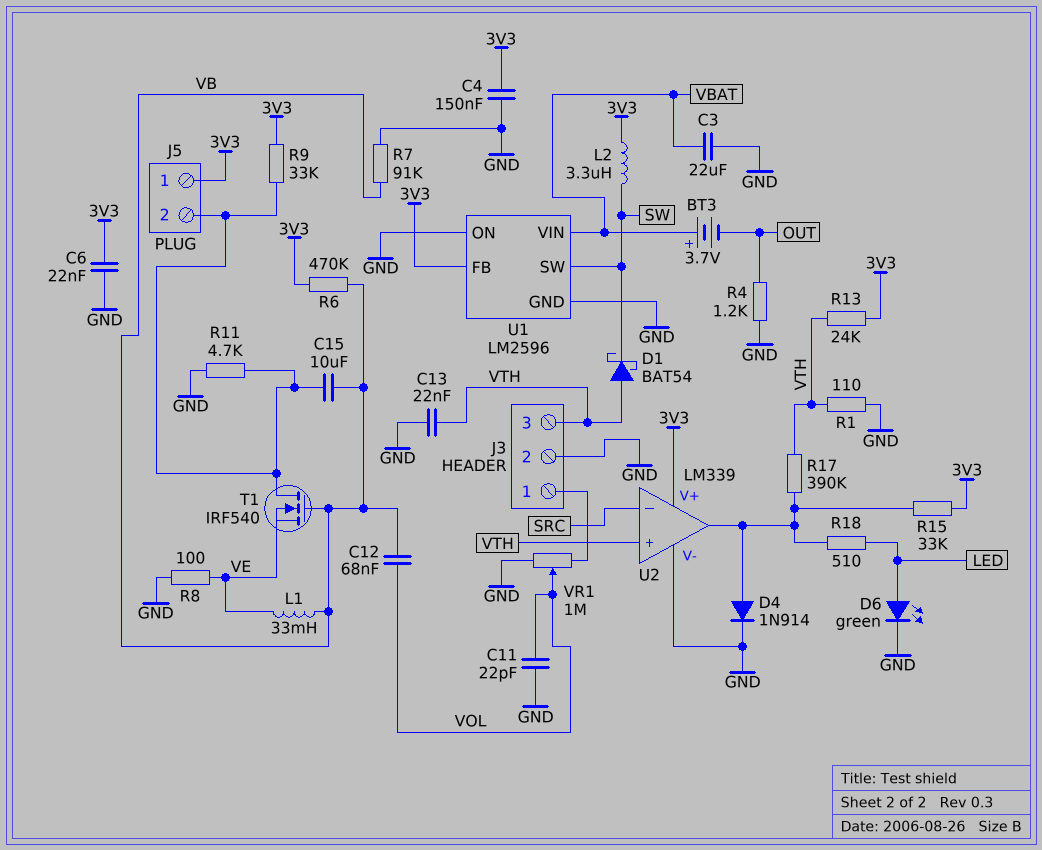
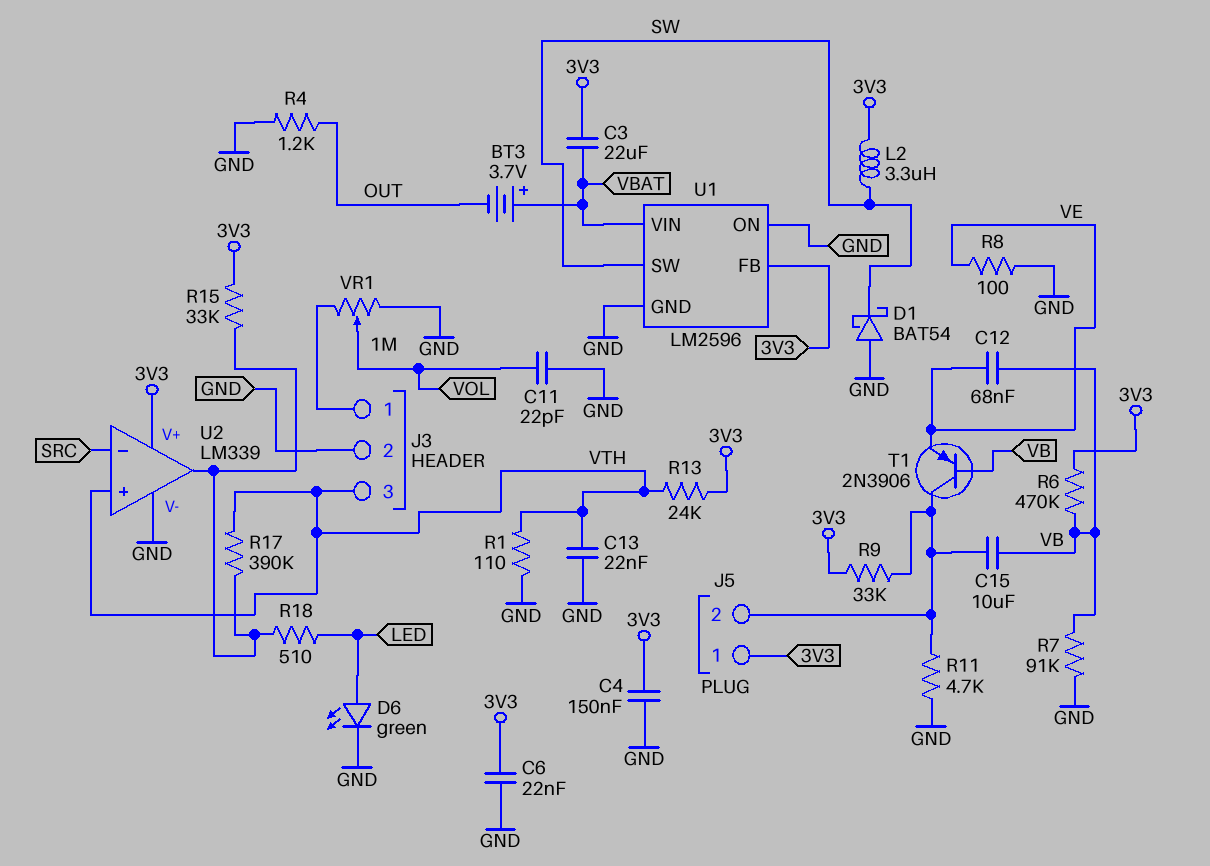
C3: 22uF (GND, VBAT) -> 22uF (3V3, VBAT)
C12: 68nF (VB, VOL) -> 68nF (VB, VE)
D1: schottky BAT54 (A VTH, K SW) -> schottky BAT54 (A GND, K SW)
D4: diode 1N914 (A U2/out, K GND) -> none
L1: 33mH (VB, VE) -> none
T1: NMOS IRF540 (G VB, D J5/2, S VE) -> PNP 2N3906 (B VB, C J5/2, E VE)

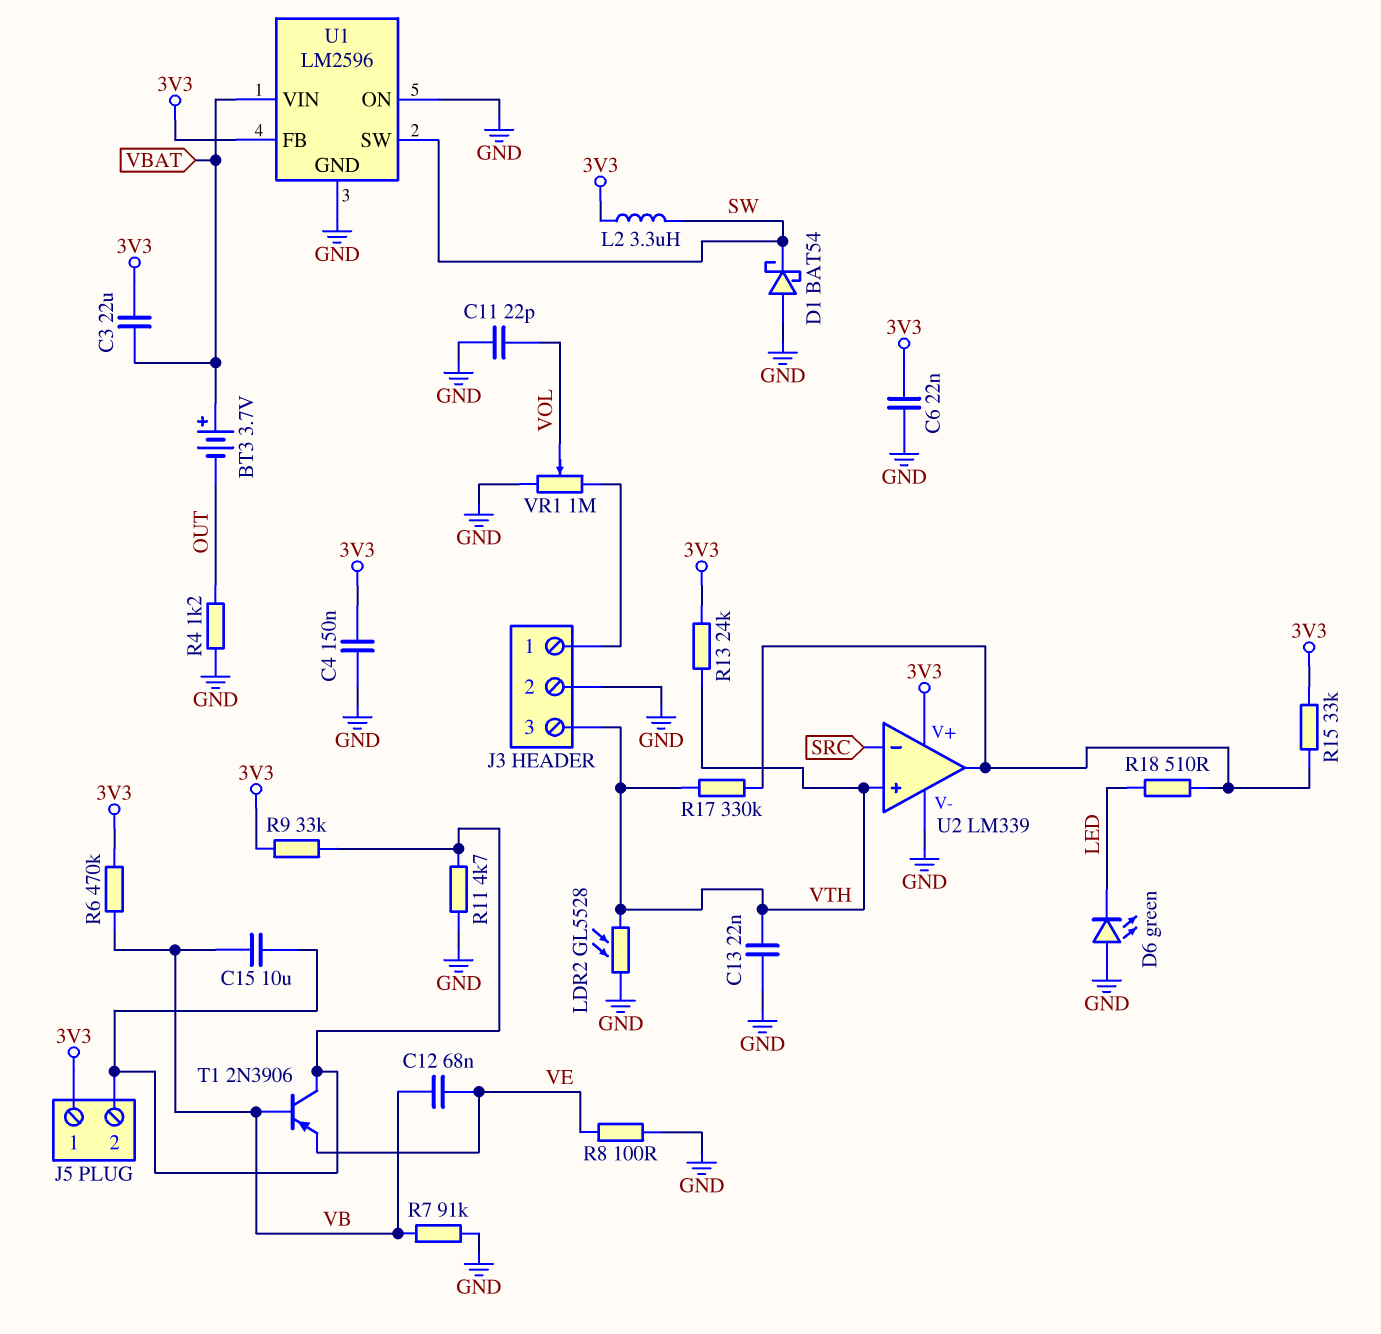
D6: LED green (A LED, K GND) -> LED green (A GND, K LED)
LDR2: none -> GL5528 (GND, VTH)
R1: 110 (GND, VTH) -> none
R17: 390k (U2/out, VTH) -> 330k (U2/out, VTH)

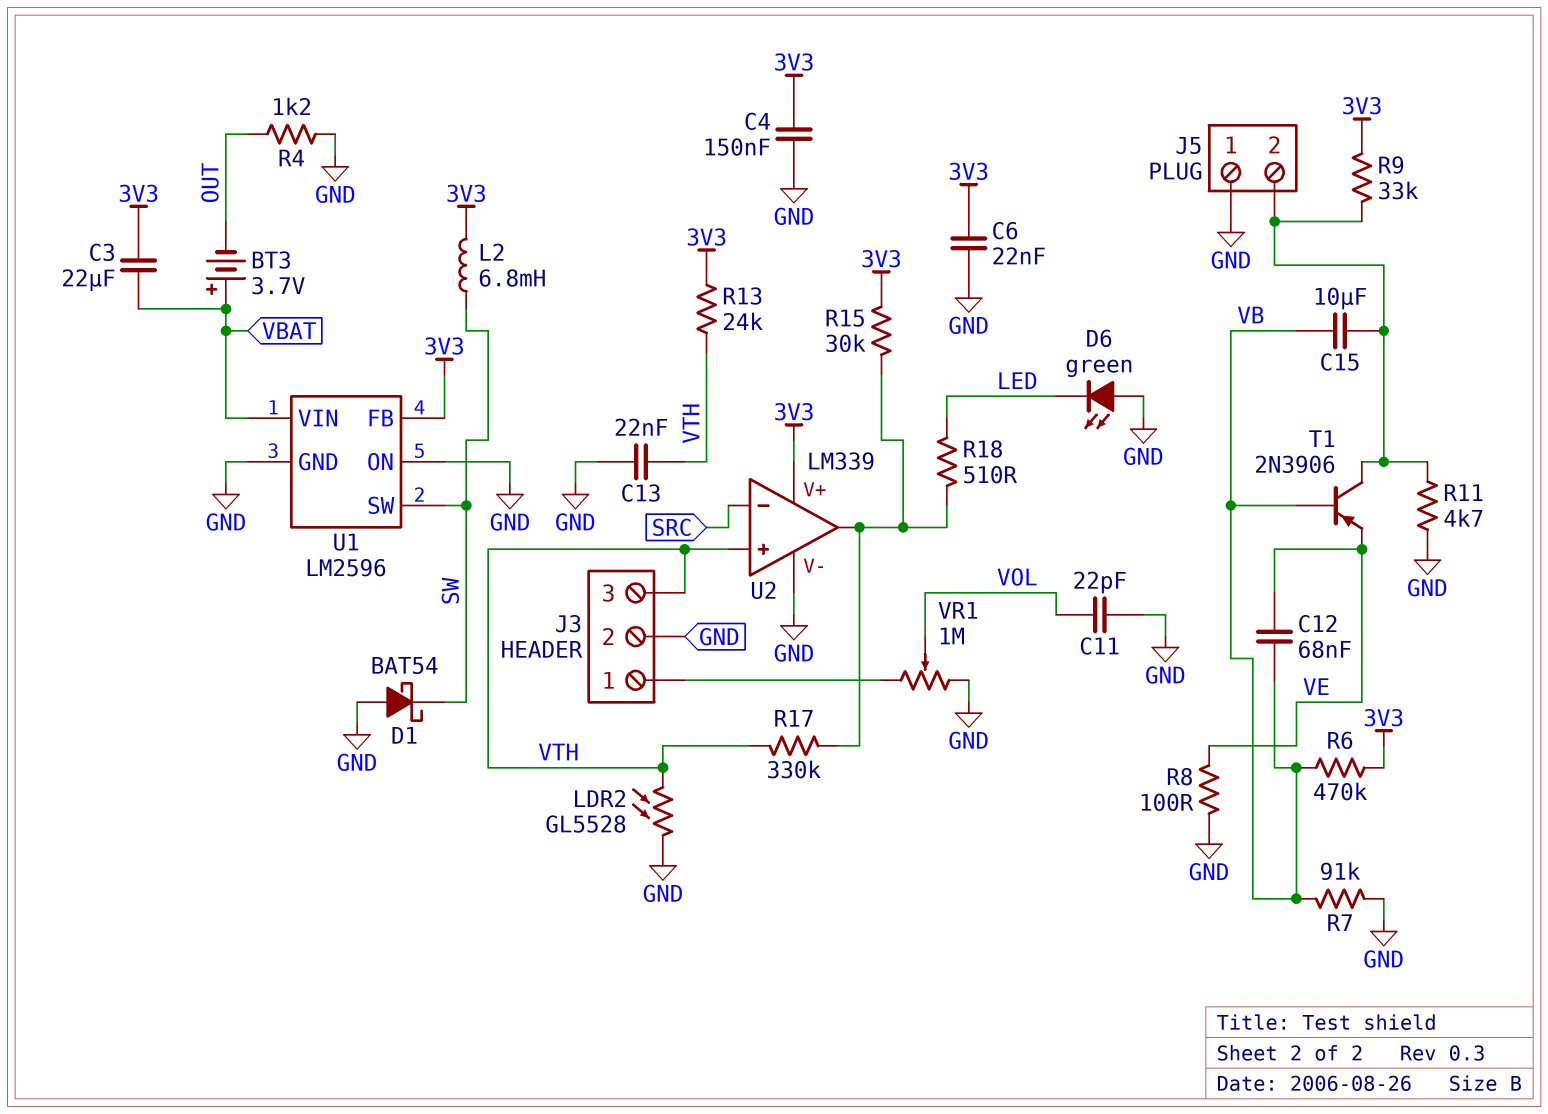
J5 pin 1: 3V3 -> GND
L2: 3.3uH (3V3, SW) -> 6.8mH (3V3, SW)
R15: 33k (3V3, U2/out) -> 30k (3V3, U2/out)

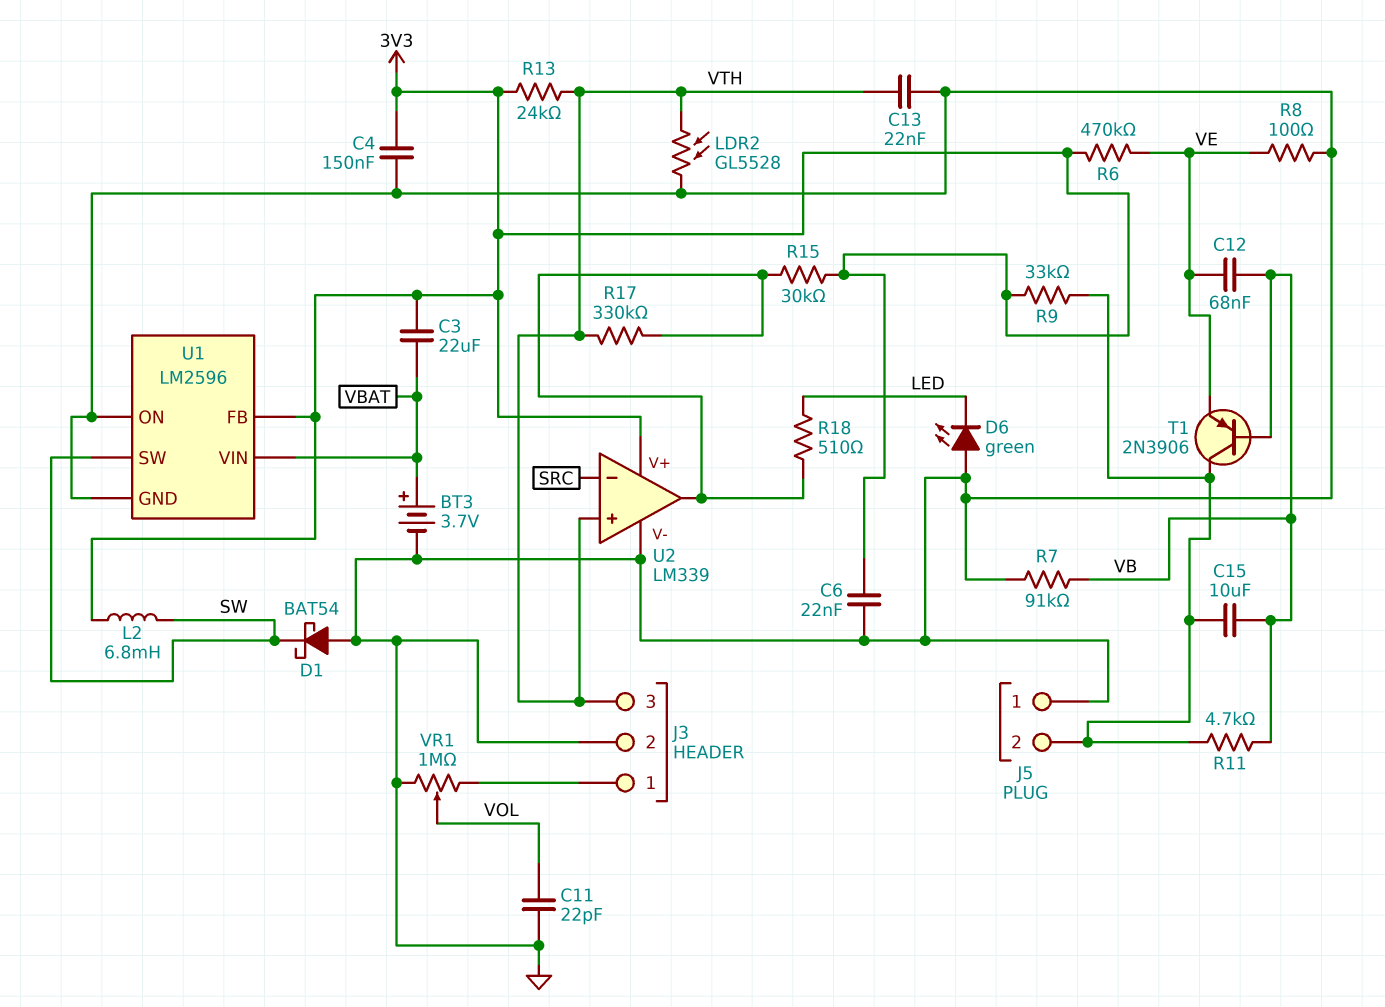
BT3: 3.7V (plus VBAT, minus OUT) -> 3.7V (plus VBAT, minus GND)
R4: 1.2k (GND, OUT) -> none
R6: 470k (3V3, VB) -> 470k (3V3, VE)
R11: 4.7k (GND, J5/2) -> 4.7k (J5/2, VB)

